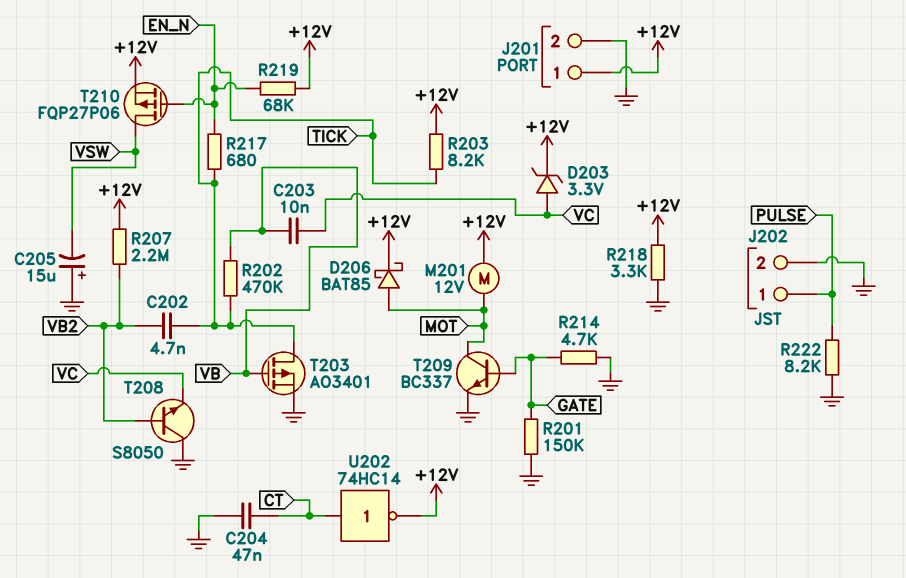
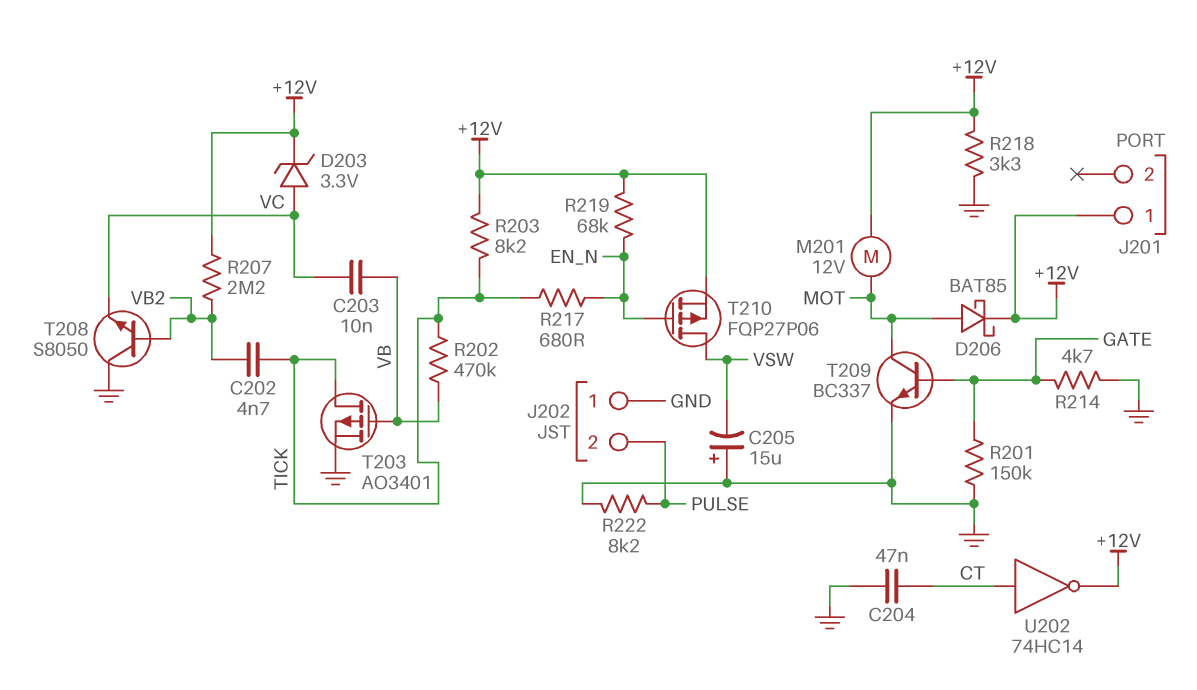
J201 pin 2: GND -> none
J202 pin 1: PULSE -> GND
J202 pin 2: GND -> PULSE

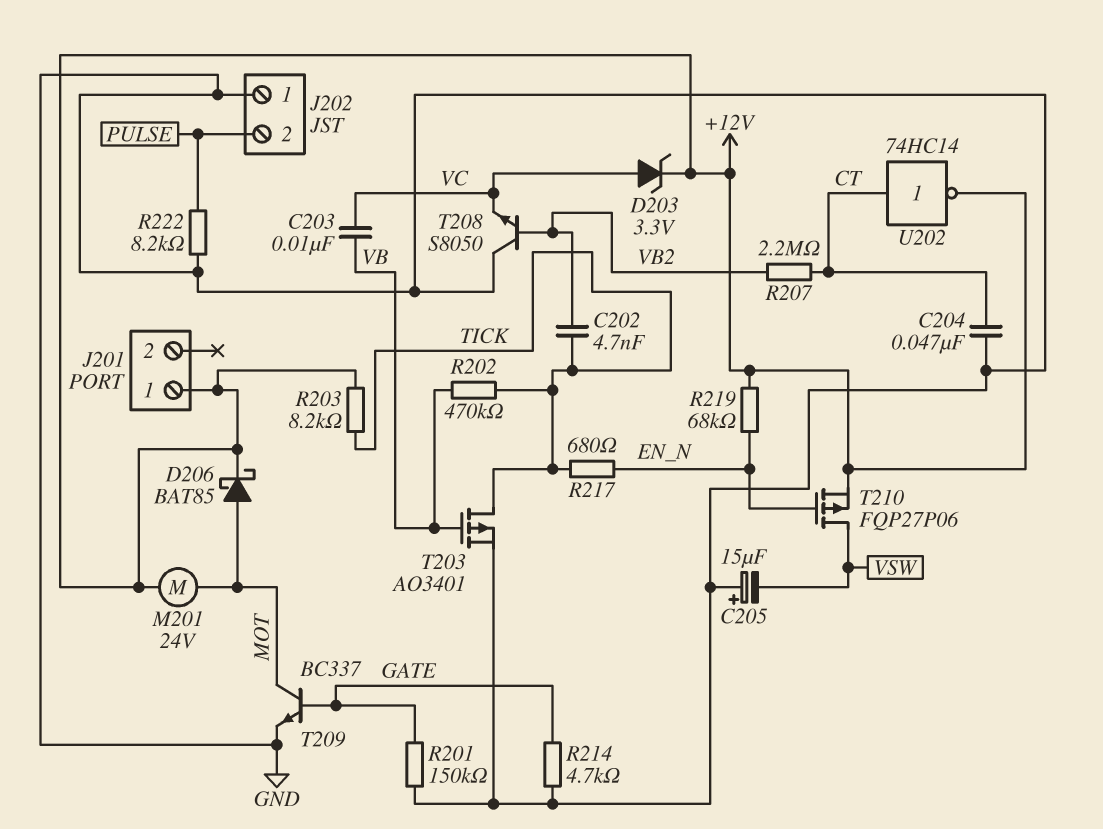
M201: motor 12V (+12V, MOT) -> motor 24V (+12V, MOT)
R207: 2.2M (+12V, VB2) -> 2.2M (CT, VB2)
R218: 3.3k (+12V, GND) -> none

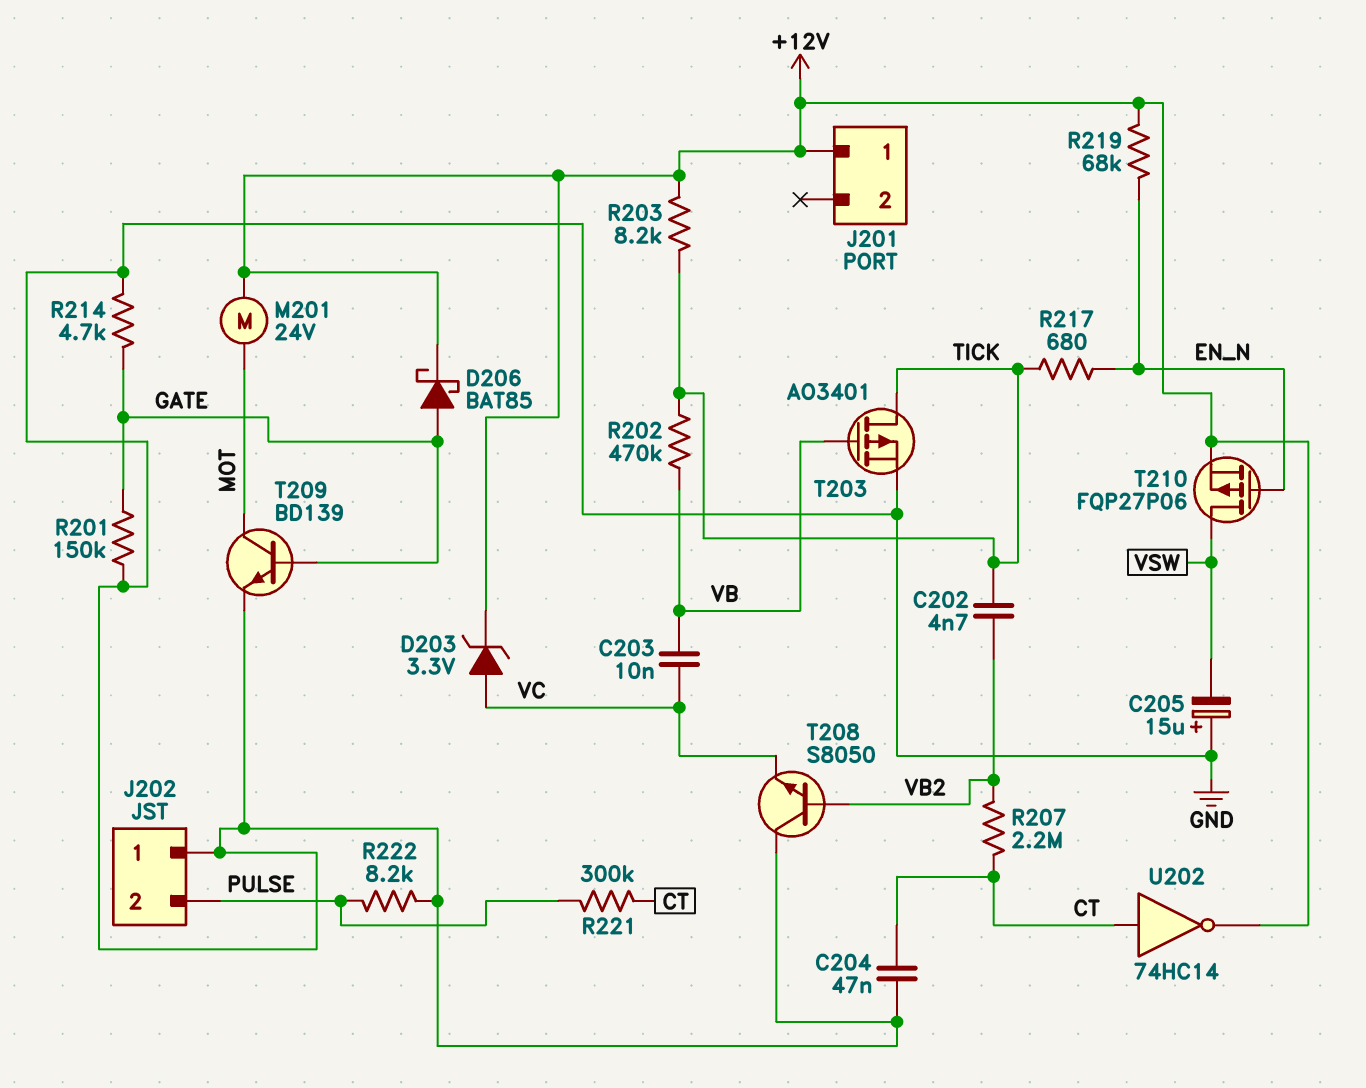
D206: schottky BAT85 (A MOT, K +12V) -> schottky BAT85 (A GATE, K +12V)
R221: none -> 300k (CT, PULSE)
T209: NPN BC337 (B GATE, C MOT, E GND) -> NPN BD139 (B GATE, C MOT, E GND)

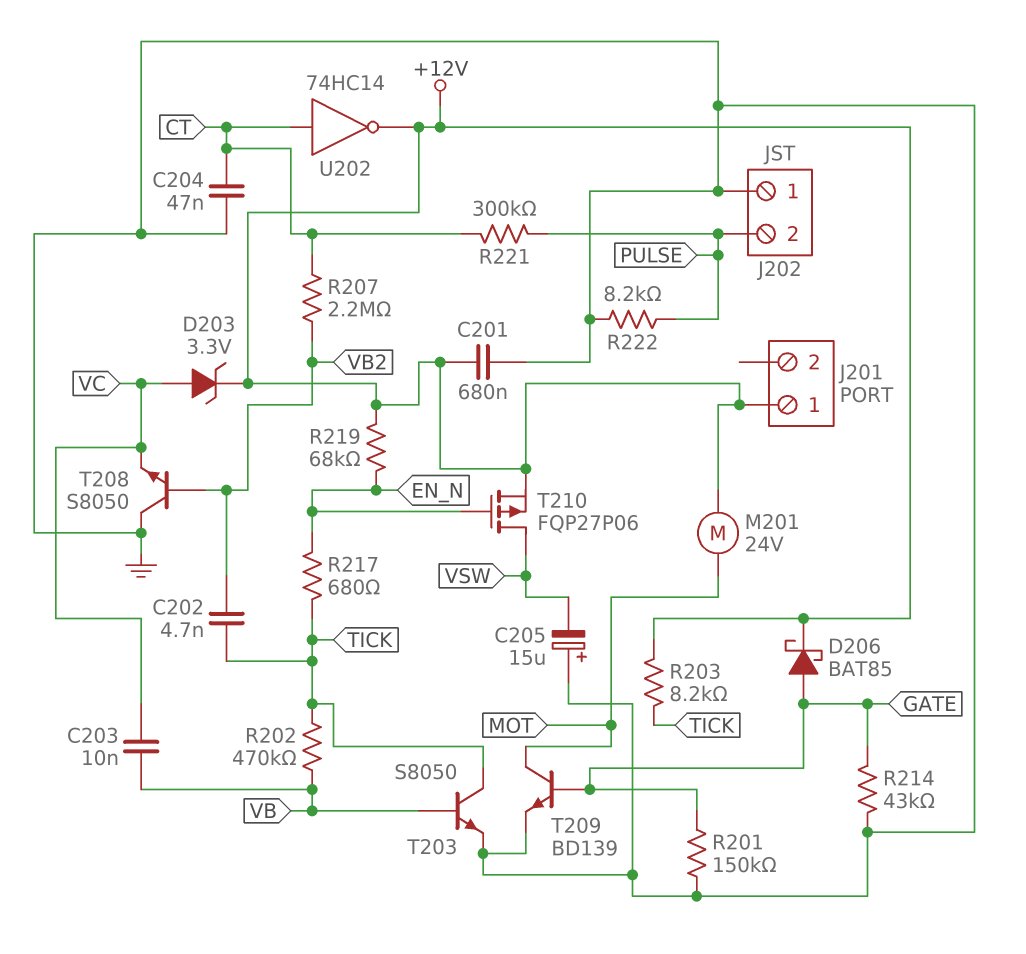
C201: none -> 680nF (+12V, GND)
R214: 4.7k (GATE, GND) -> 43k (GATE, GND)
T203: PMOS AO3401 (G VB, D TICK, S GND) -> NPN S8050 (B VB, C TICK, E GND)

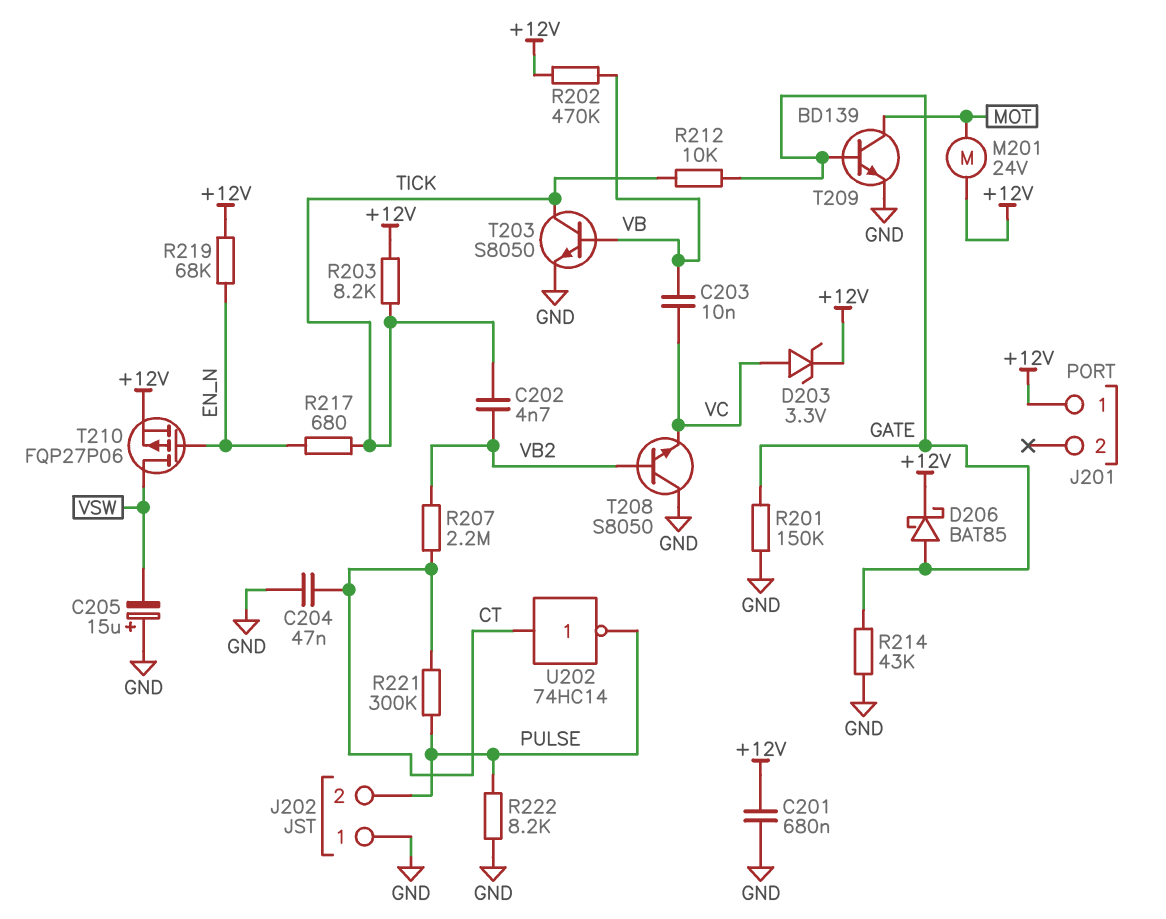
R202: 470k (TICK, VB) -> 470k (+12V, VB)
R212: none -> 10k (GATE, TICK)
U202: NOT 74HC14 (in CT, out +12V) -> NOT 74HC14 (in CT, out PULSE)

